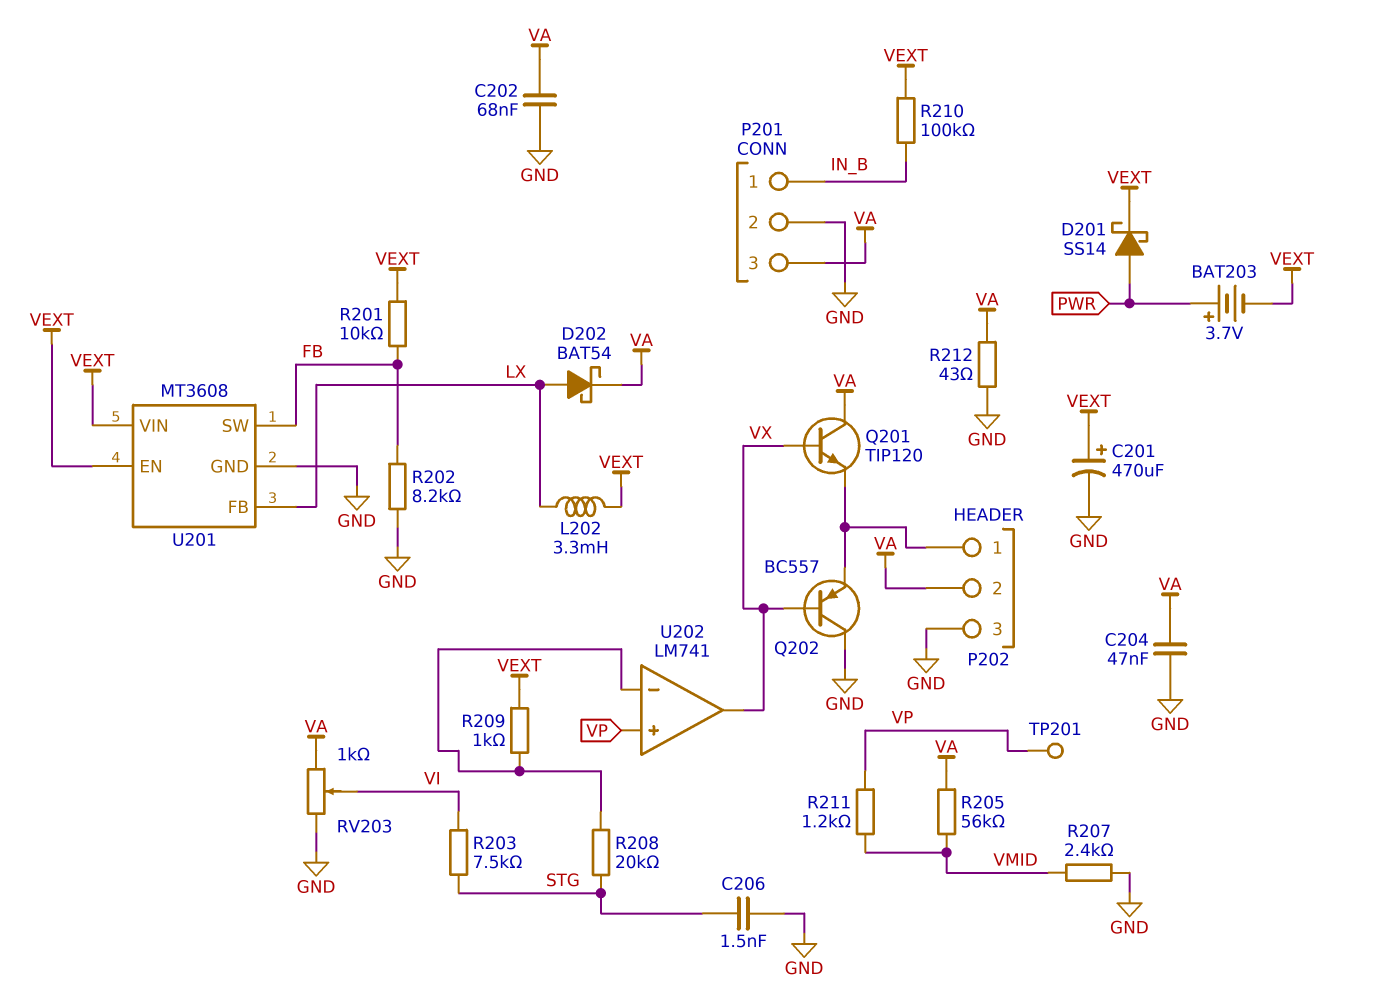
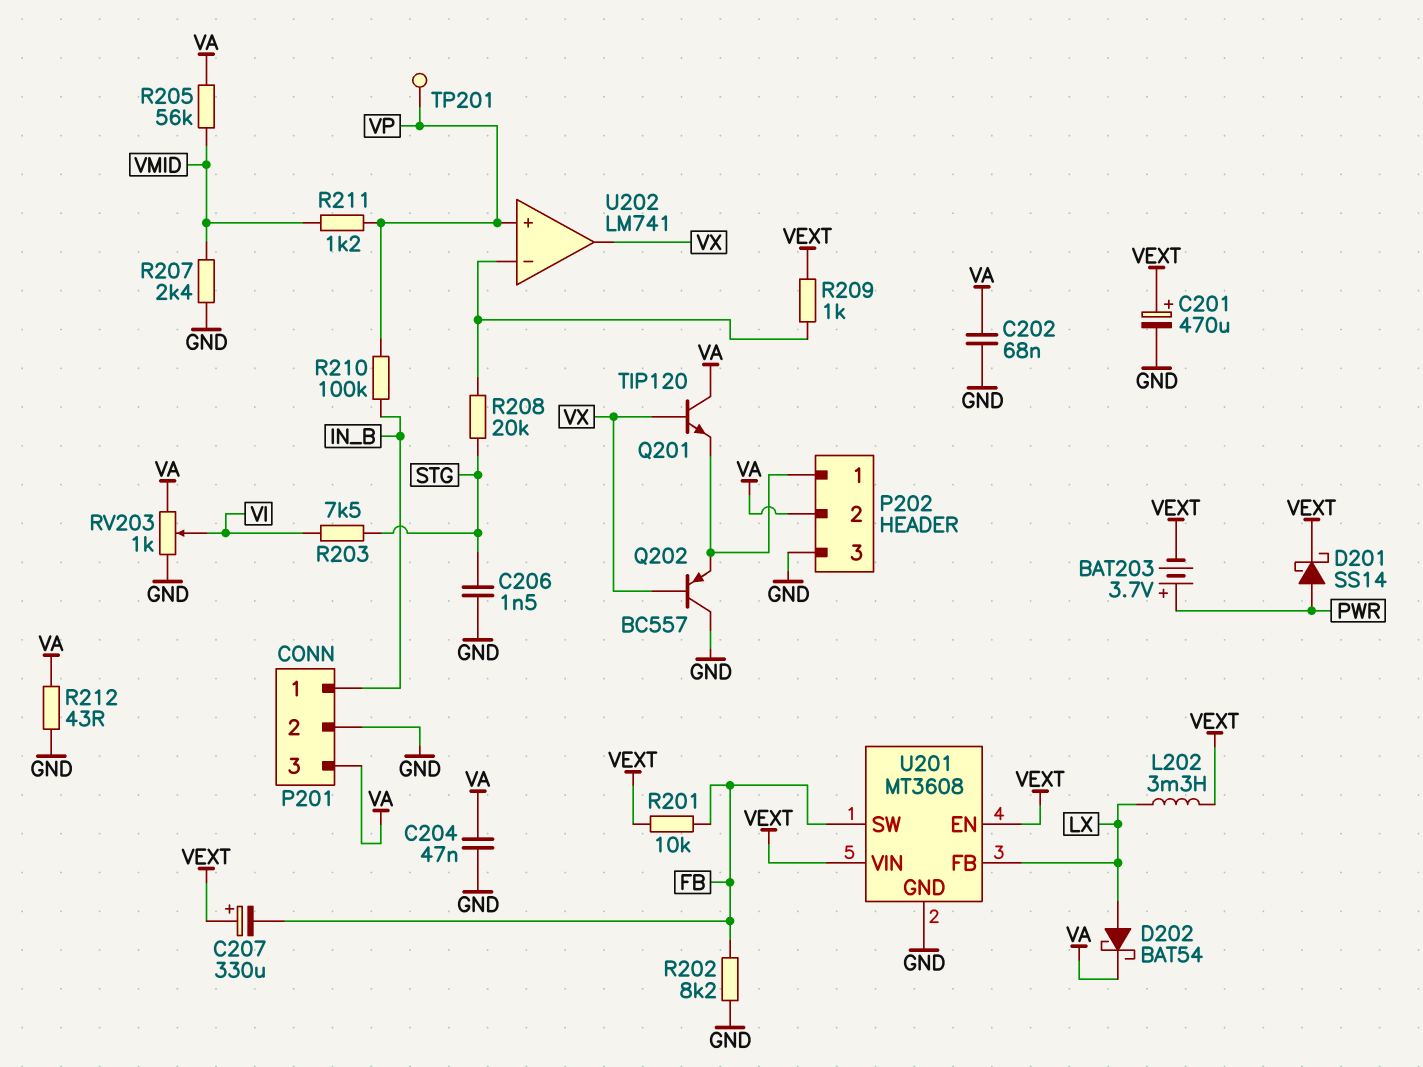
C207: none -> 330uF (plus VEXT, minus FB)
R210: 100k (IN_B, VEXT) -> 100k (IN_B, VP)

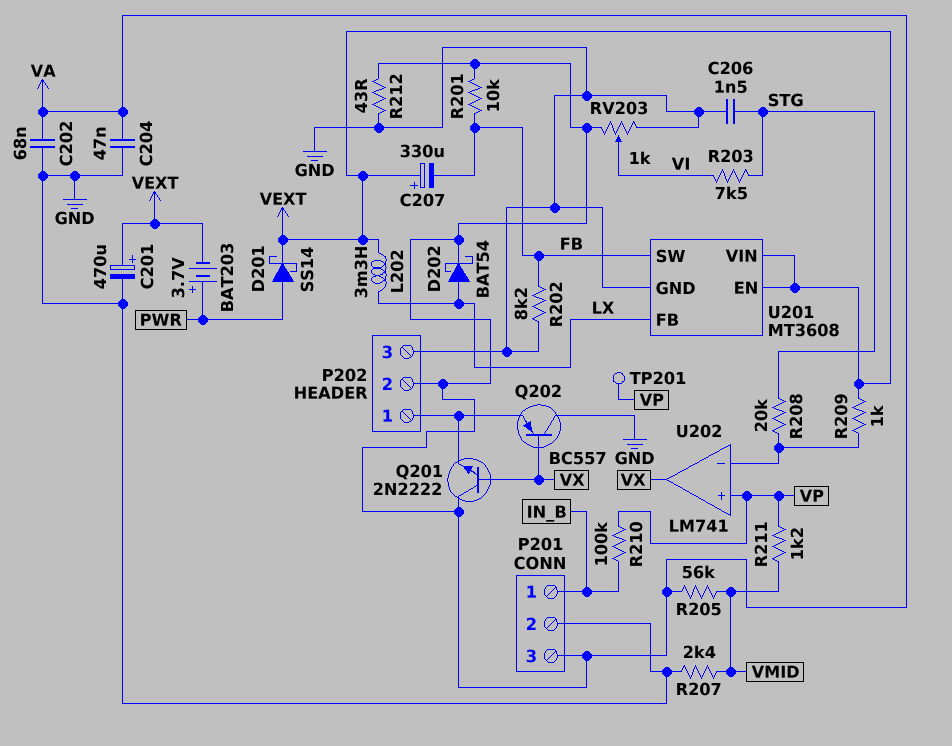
Q201: NPN TIP120 (B VX, C VA, E P202/1) -> NPN 2N2222 (B VX, C VA, E P202/1)
R201: 10k (FB, VEXT) -> 10k (FB, VA)

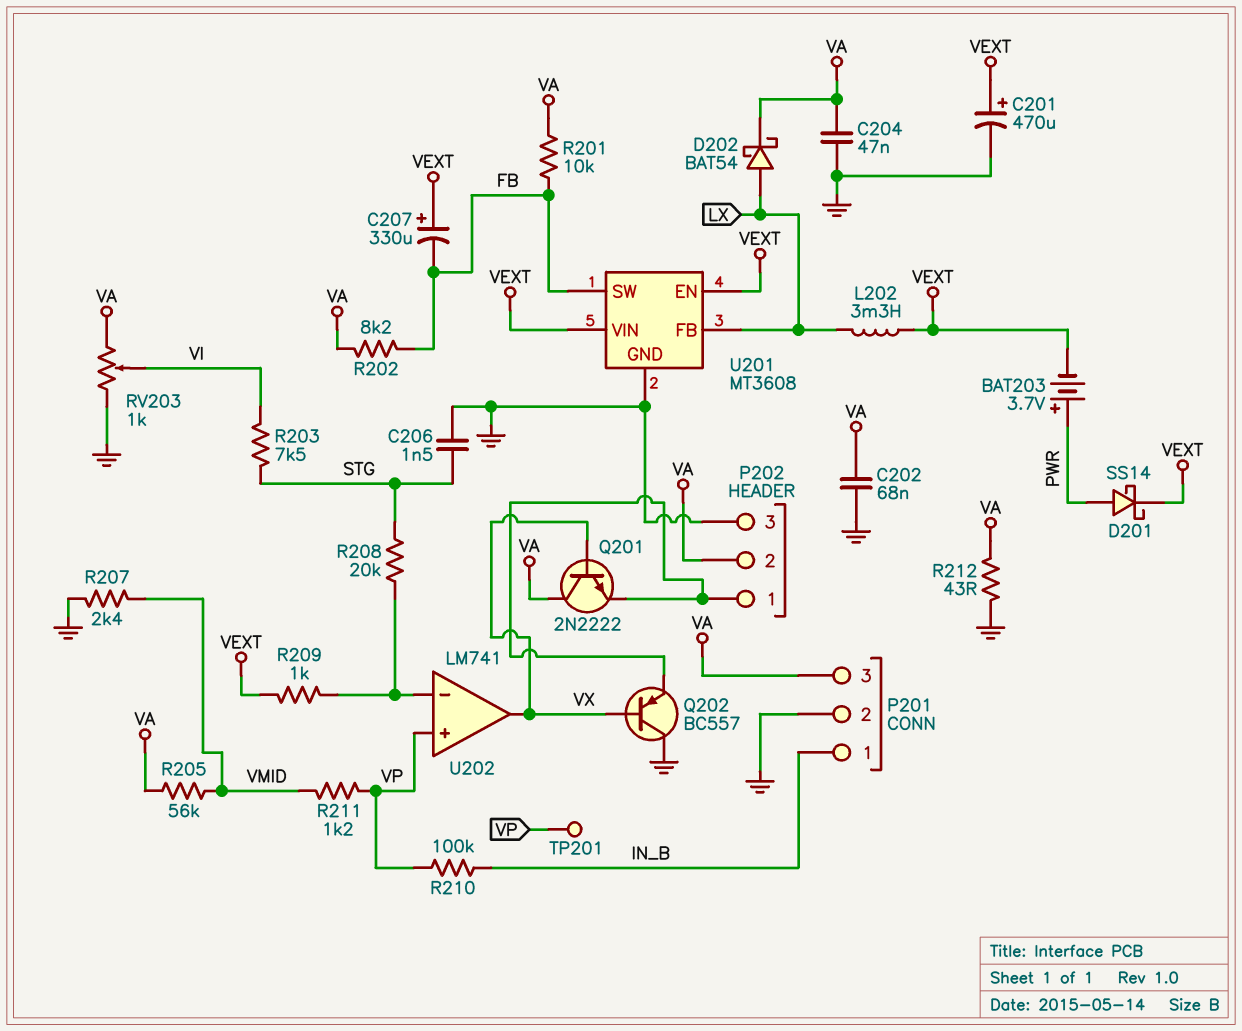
R202: 8.2k (FB, GND) -> 8.2k (FB, VA)

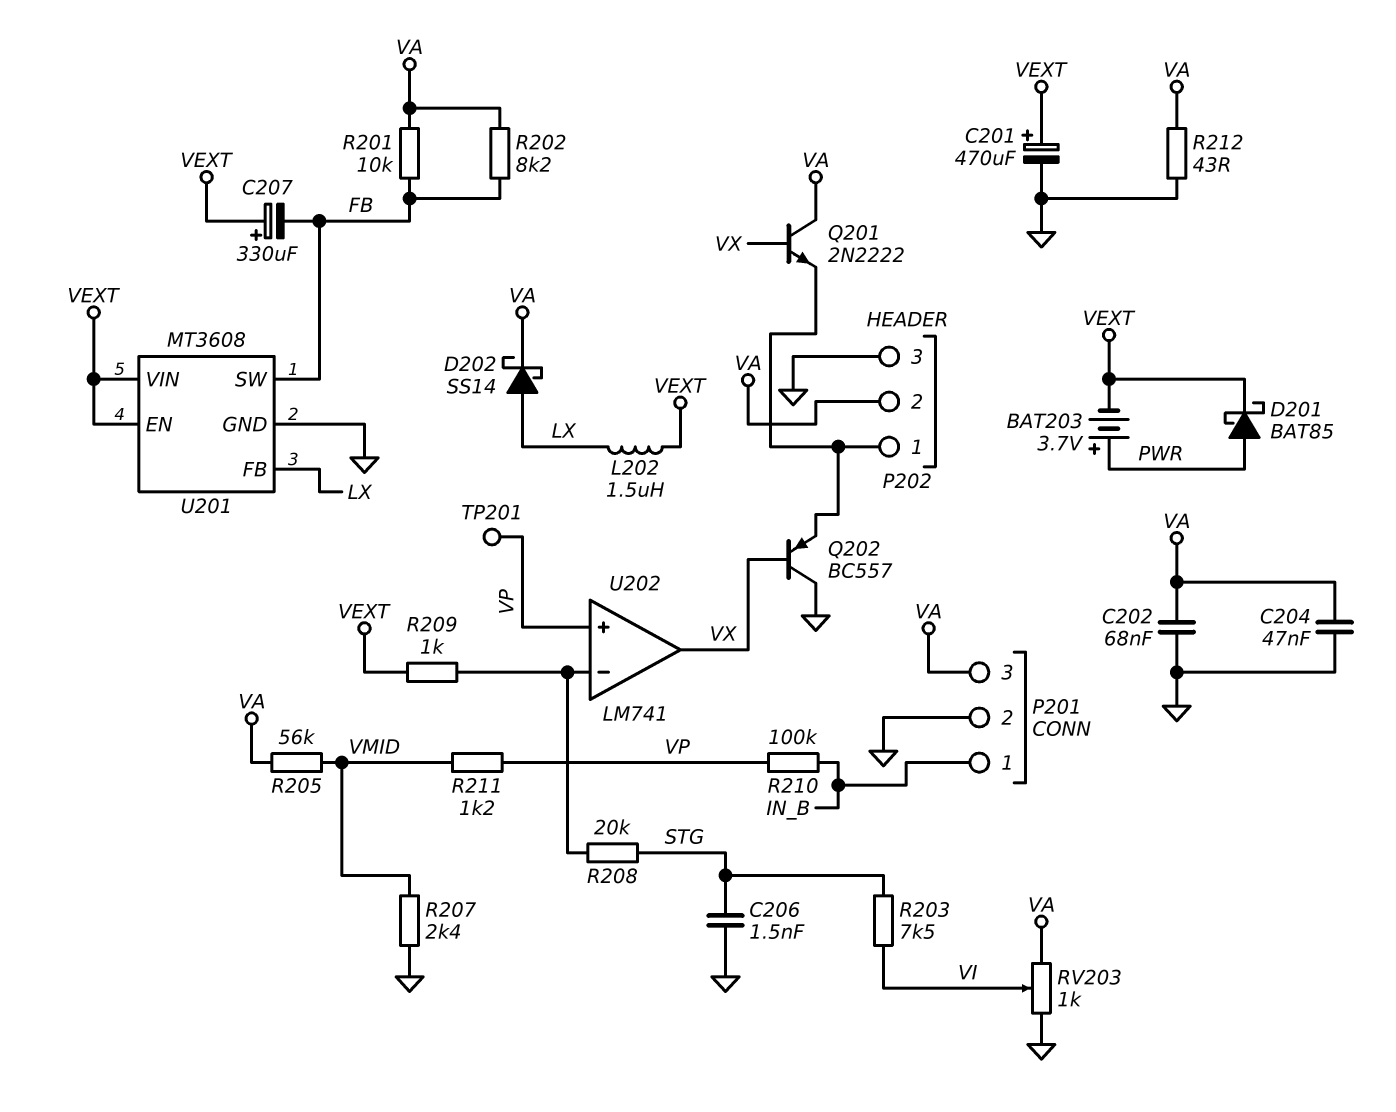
D201: schottky SS14 (A PWR, K VEXT) -> schottky BAT85 (A PWR, K VEXT)
D202: schottky BAT54 (A LX, K VA) -> schottky SS14 (A LX, K VA)
L202: 3.3mH (LX, VEXT) -> 1.5uH (LX, VEXT)

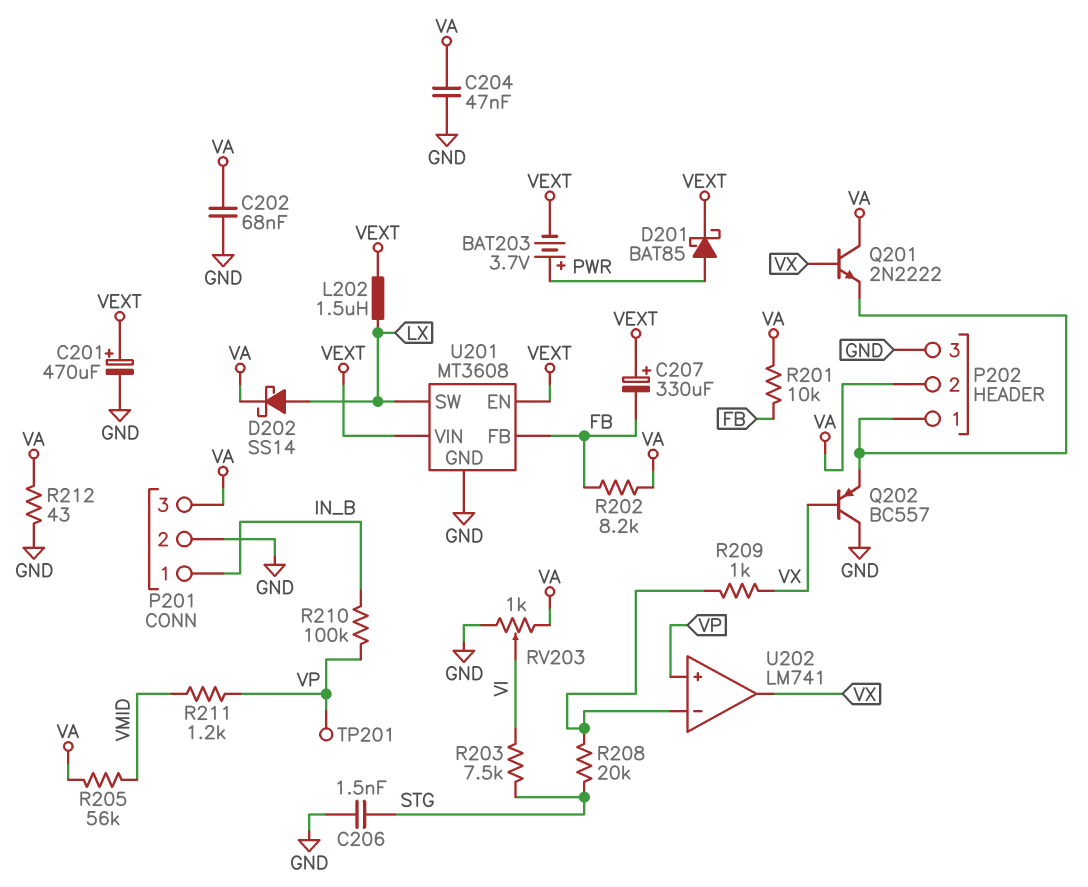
R207: 2.4k (GND, VMID) -> none
R209: 1k (U202/in-, VEXT) -> 1k (U202/in-, VX)
U201 pin FB: LX -> FB
U201 pin SW: FB -> LX

